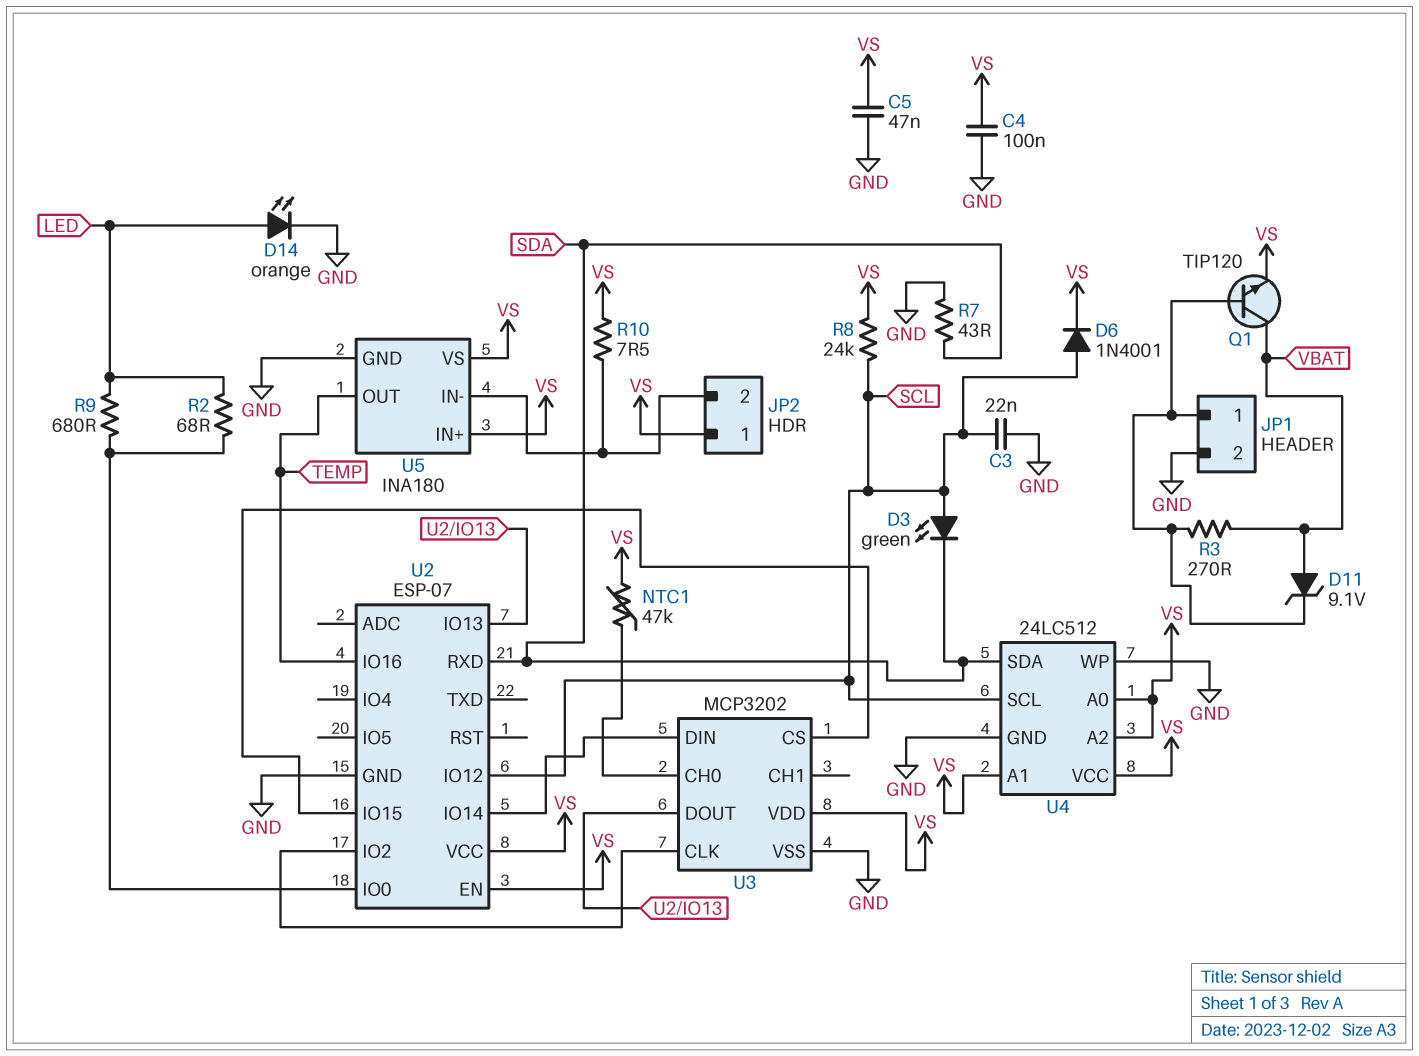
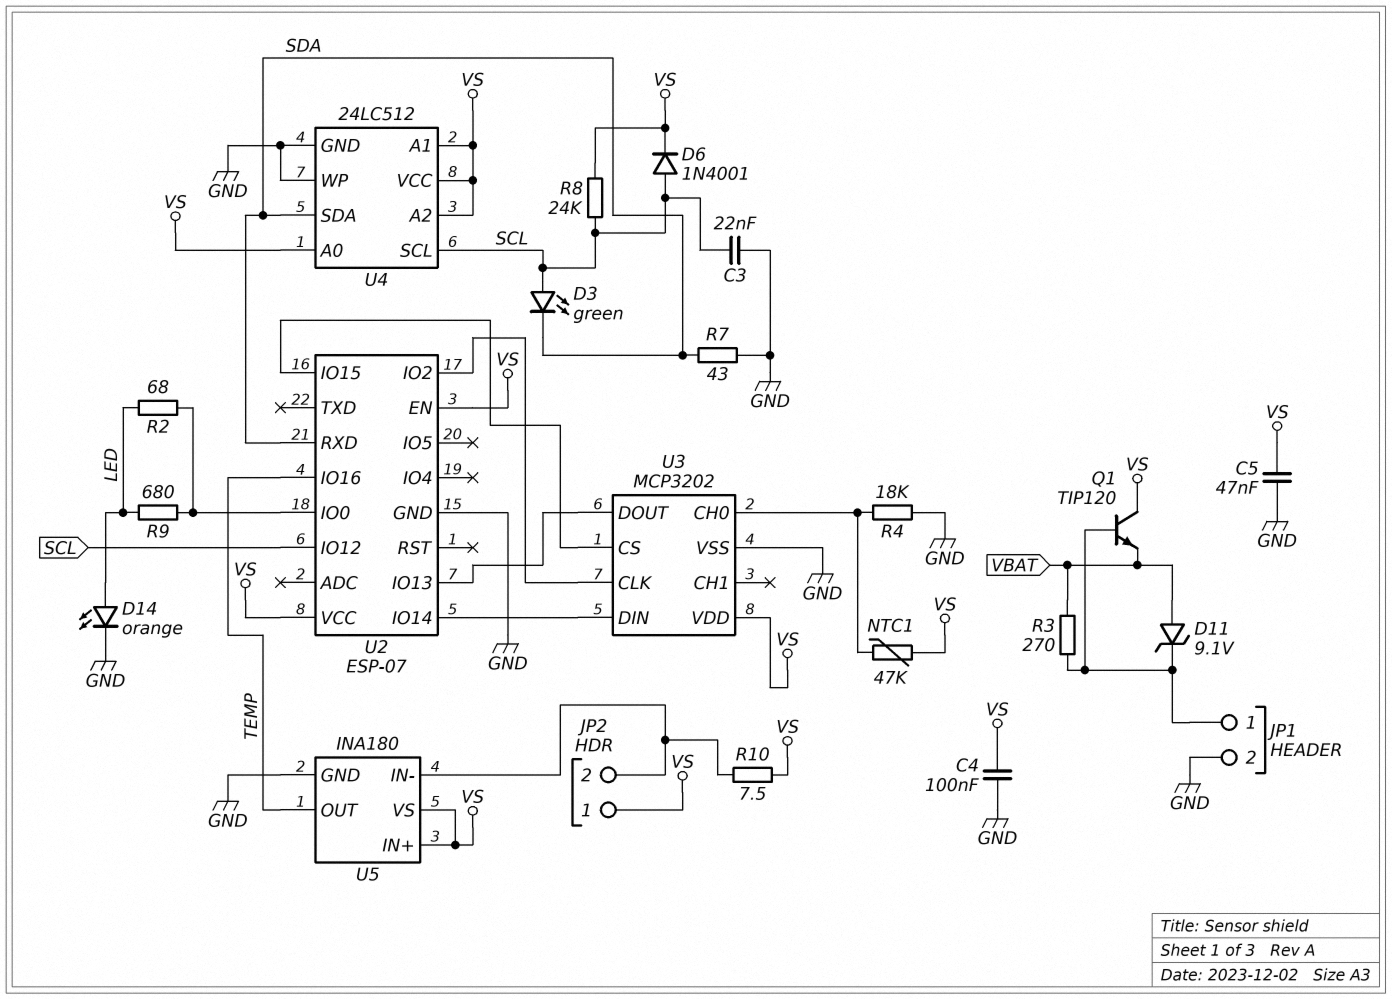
Q1: NPN TIP120 (B JP1/1, C VBAT, E VS) -> NPN TIP120 (B JP1/1, C VS, E VBAT)
R4: none -> 18k (GND, U3/CH0)

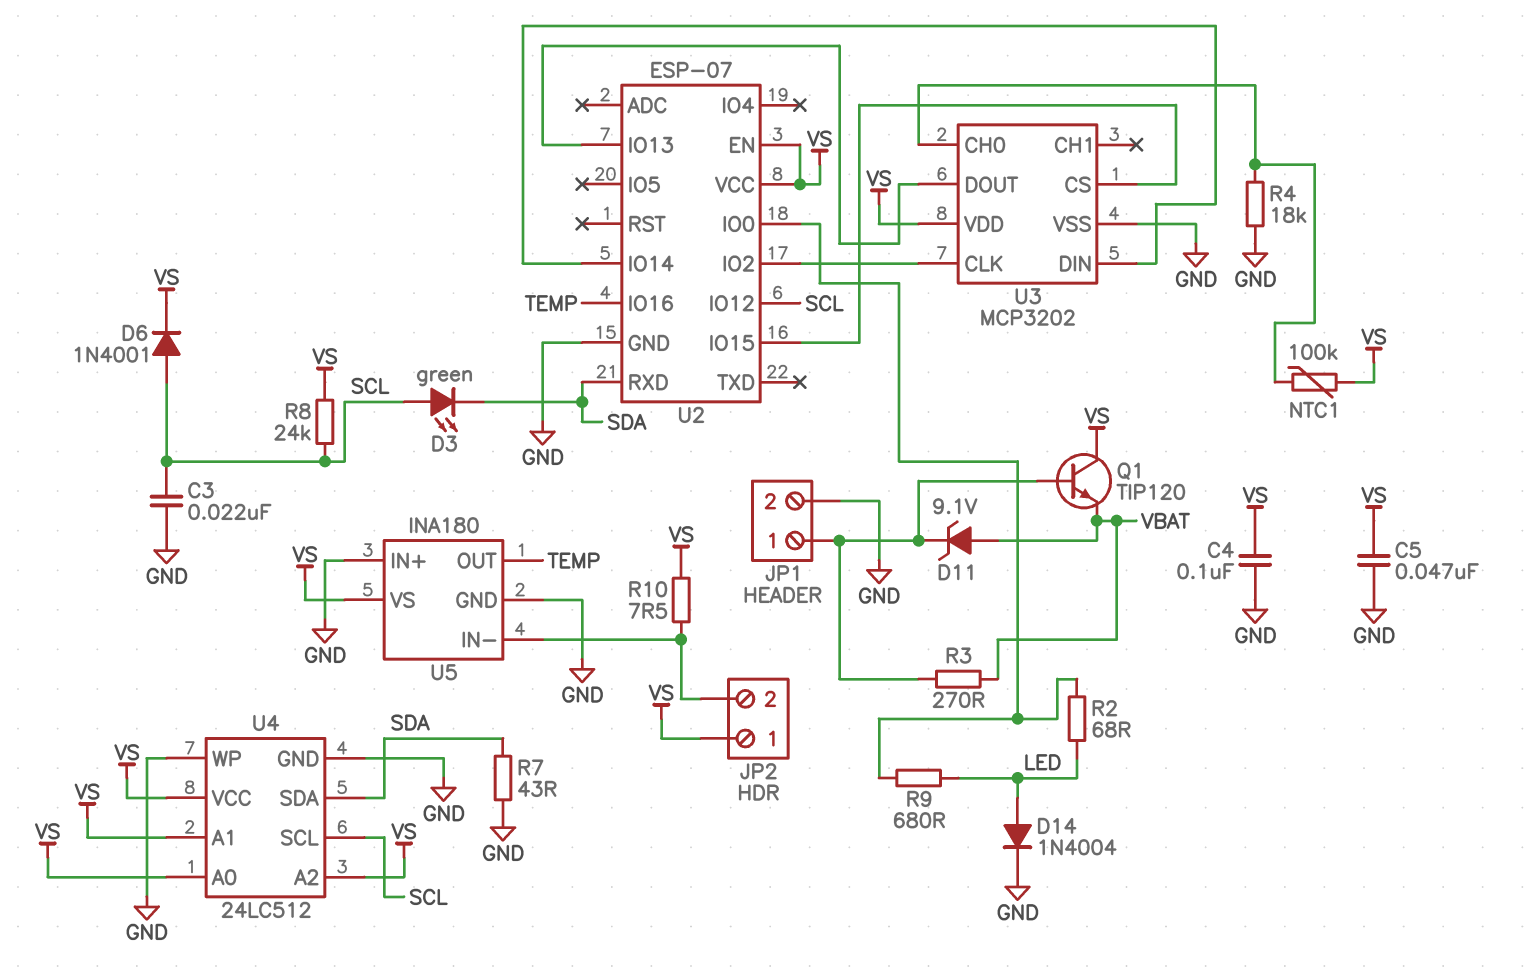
D14: LED orange (A LED, K GND) -> diode 1N4004 (A LED, K GND)
NTC1: 47k (U3/CH0, VS) -> 100k (U3/CH0, VS)
U5 pin IN+: VS -> GND

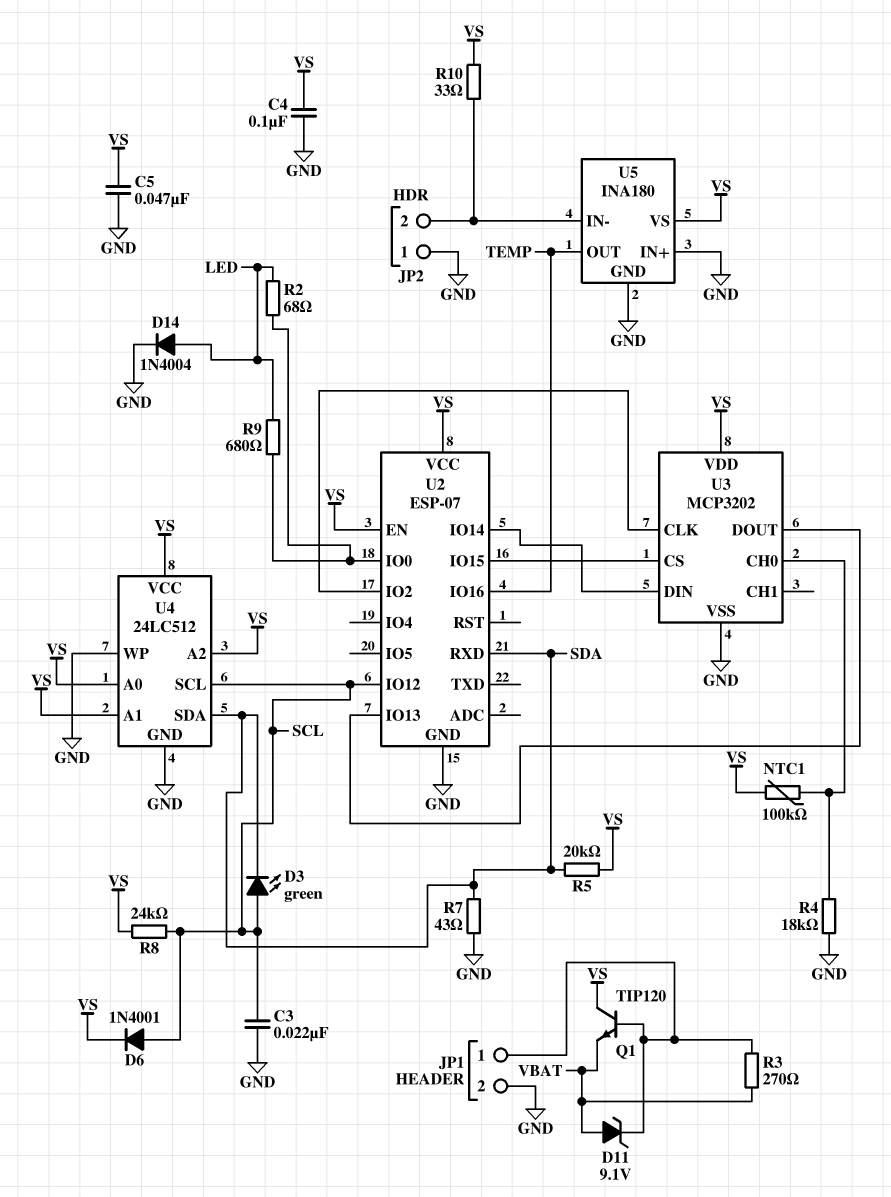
JP2 pin 1: VS -> GND
R5: none -> 20k (SDA, VS)
R10: 7.5 (JP2/2, VS) -> 33 (JP2/2, VS)

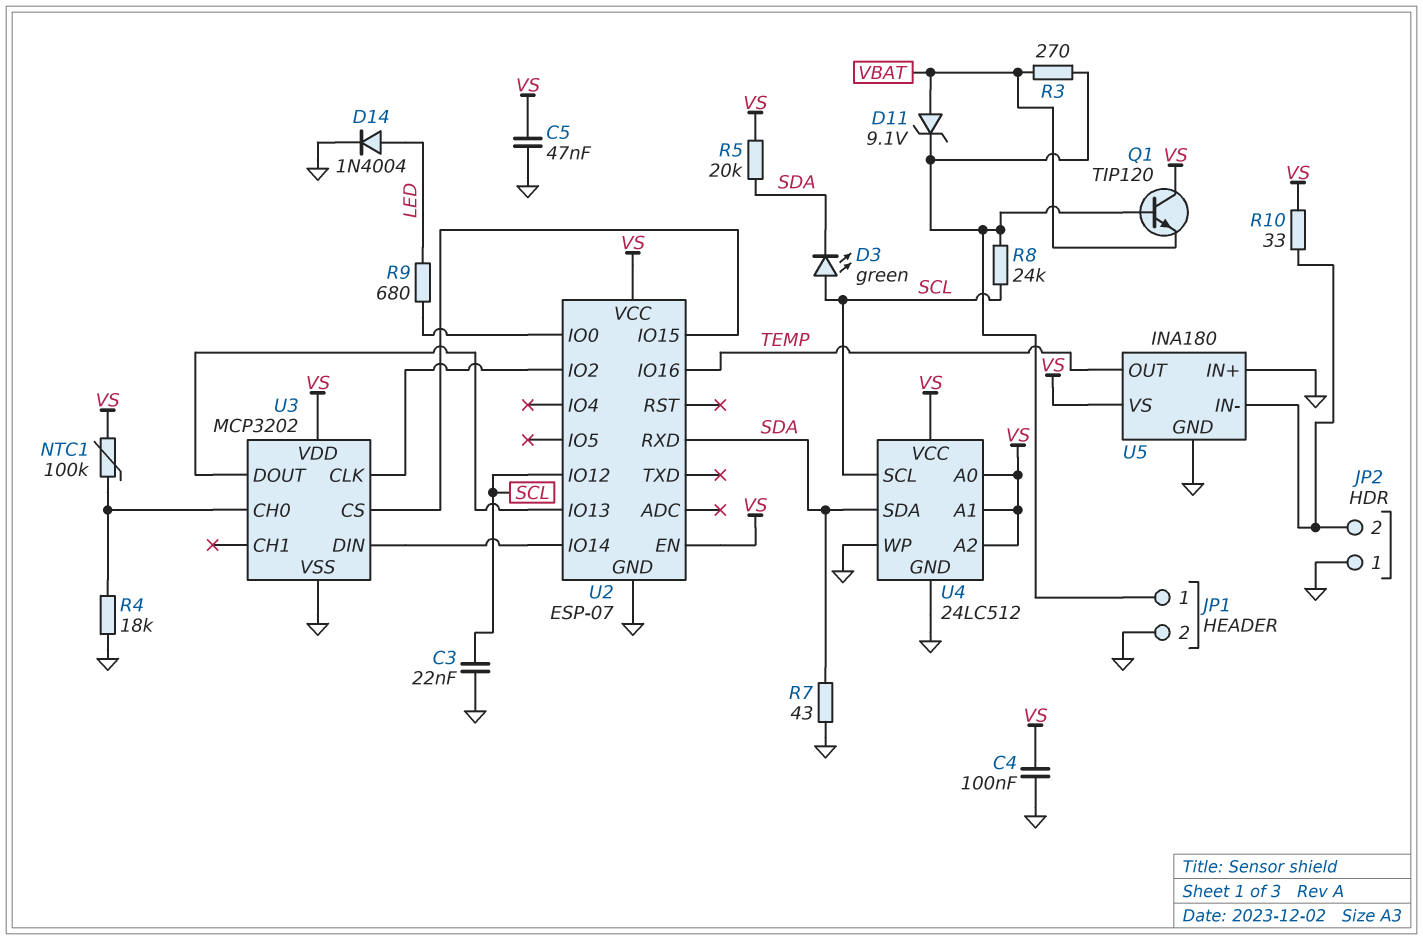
D6: diode 1N4001 (A SCL, K VS) -> none
R2: 68 (LED, U2/IO0) -> none
R8: 24k (SCL, VS) -> 24k (JP1/1, SCL)

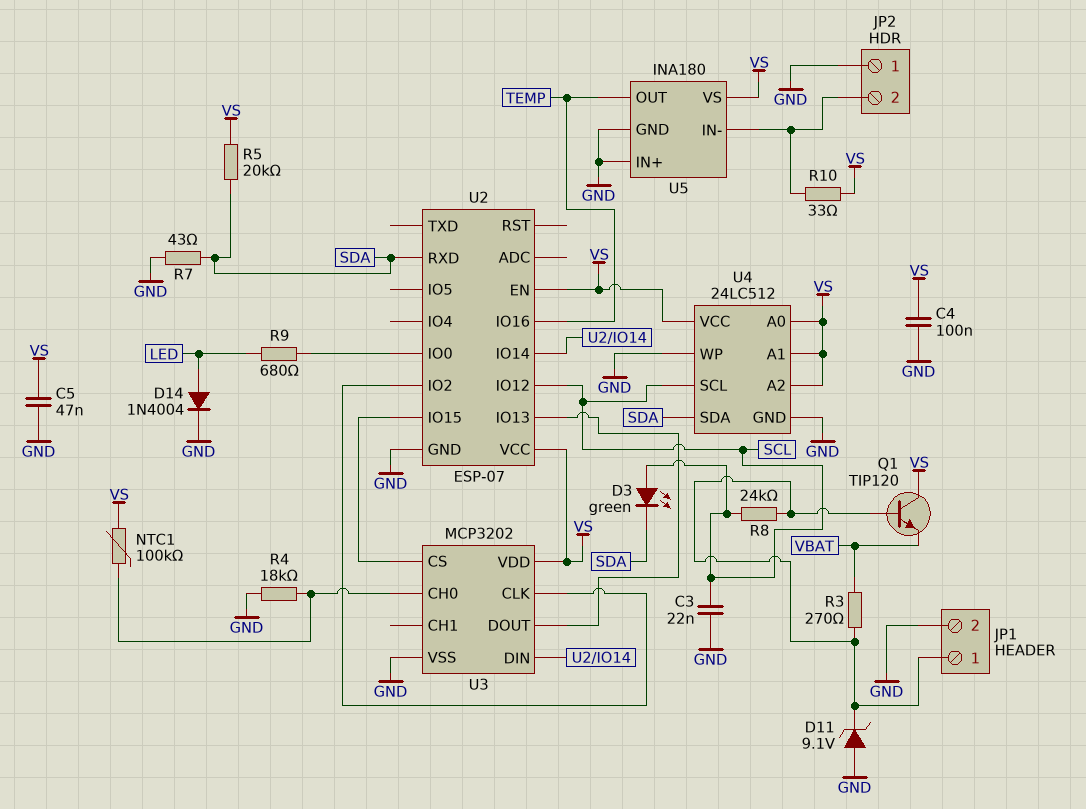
D11: zener 9.1V (A VBAT, K JP1/1) -> zener 9.1V (A GND, K JP1/1)

